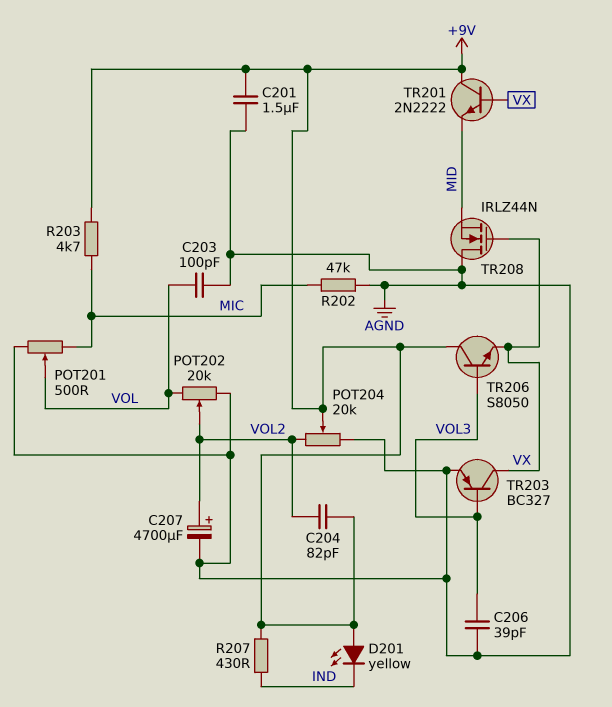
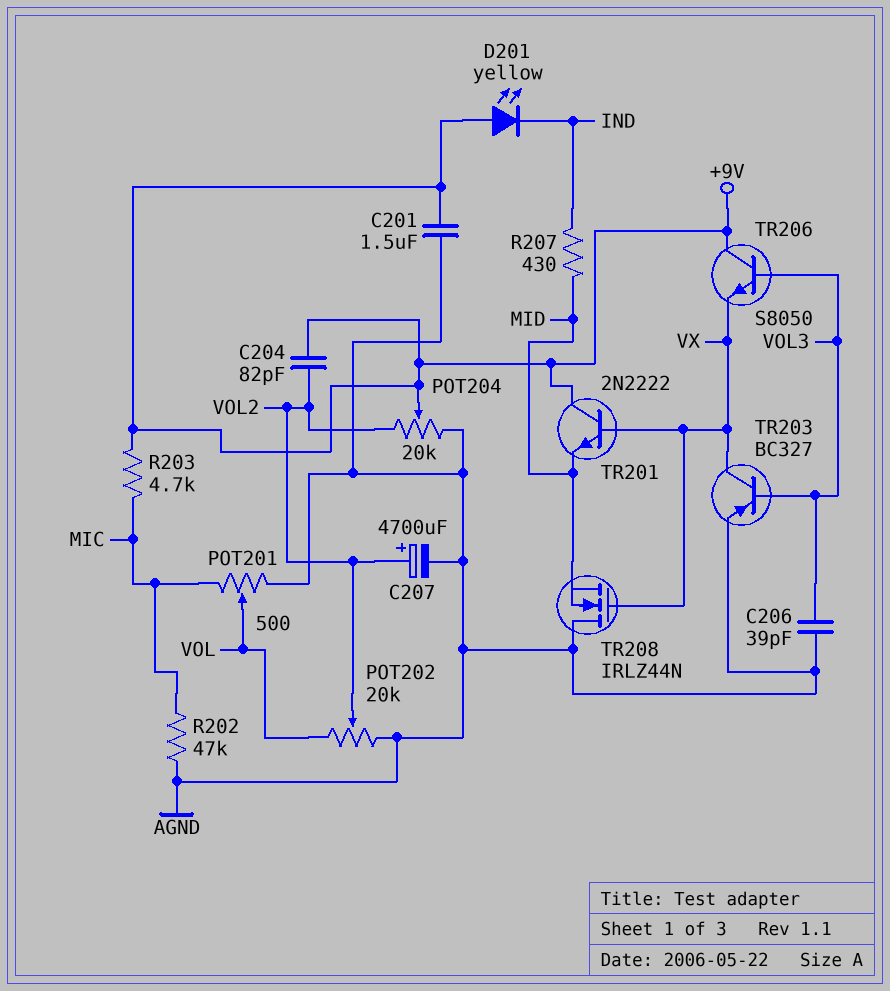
C203: 100pF (AGND, VOL) -> none
R207: 430 (+9V, IND) -> 430 (IND, MID)

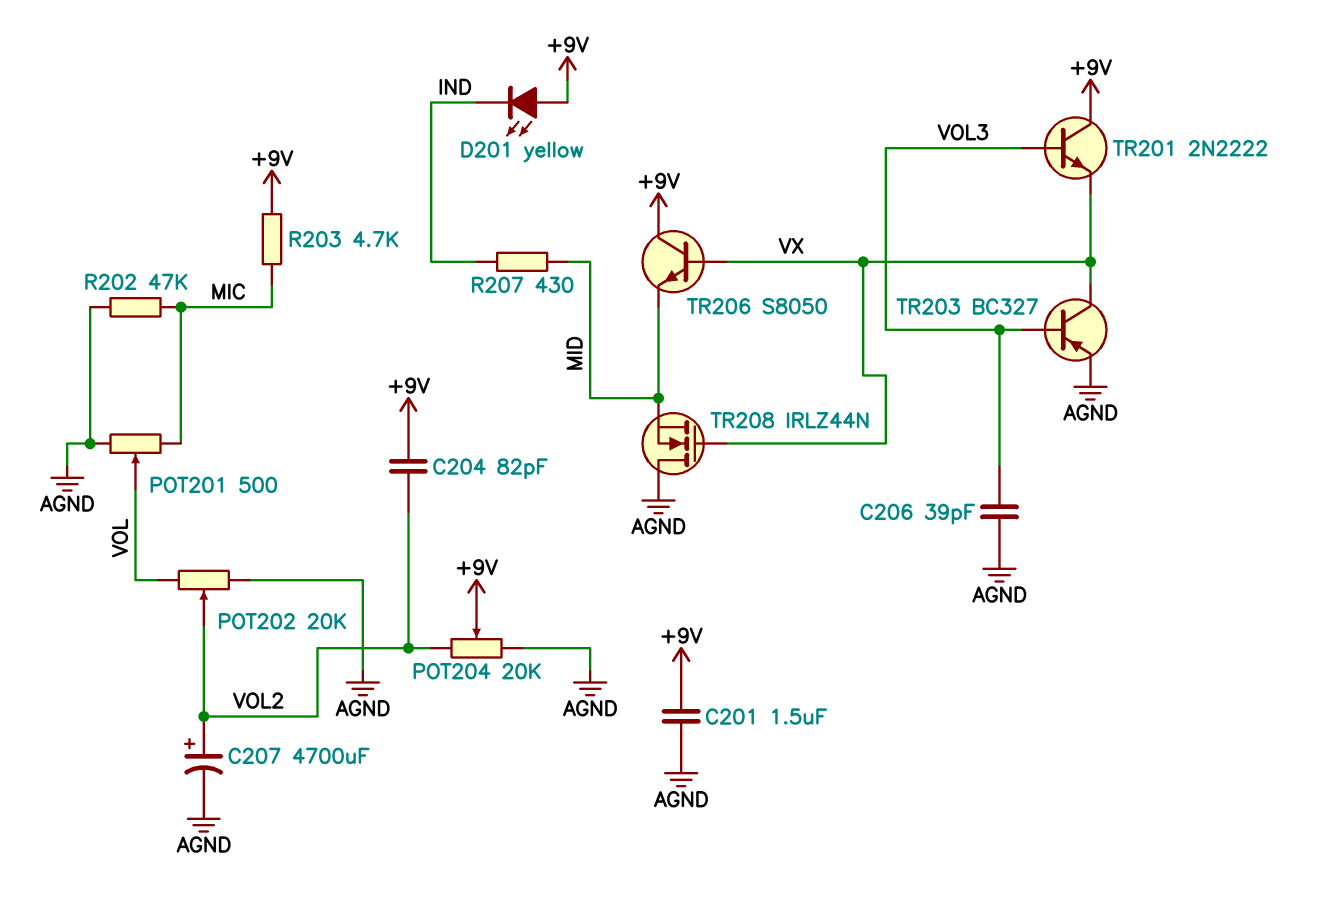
TR201: NPN 2N2222 (B VX, C +9V, E MID) -> NPN 2N2222 (B VOL3, C +9V, E VX)
TR206: NPN S8050 (B VOL3, C +9V, E VX) -> NPN S8050 (B VX, C +9V, E MID)

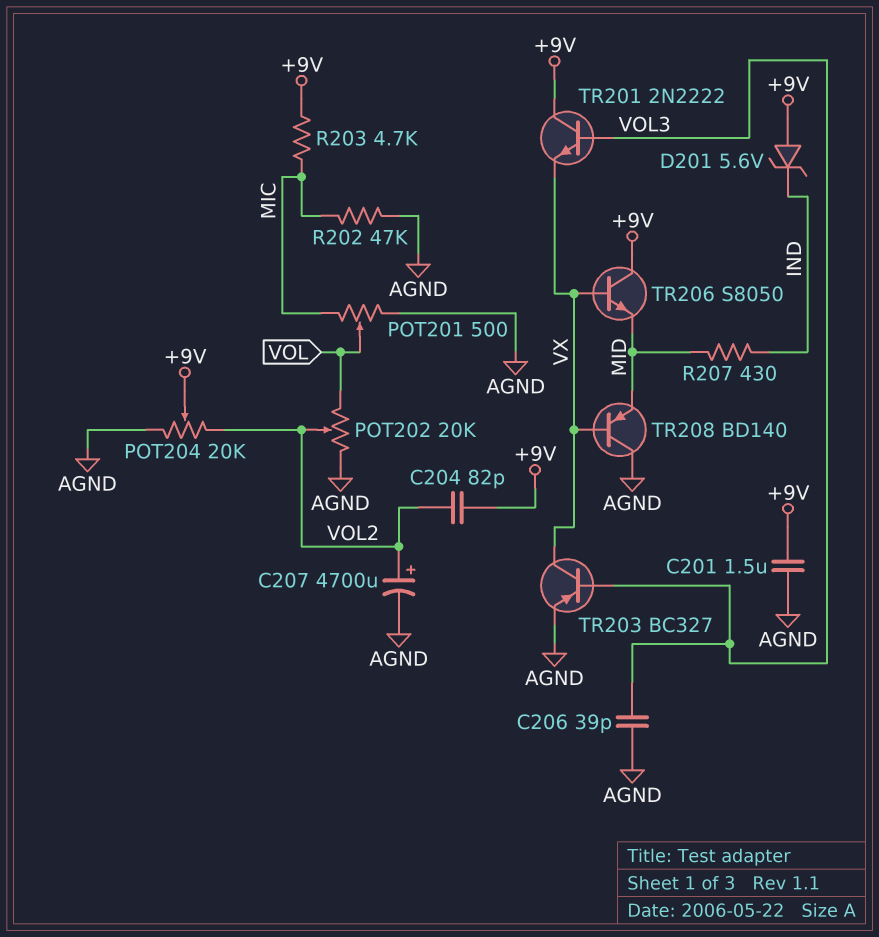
D201: LED yellow (A +9V, K IND) -> zener 5.6V (A +9V, K IND)
TR208: NMOS IRLZ44N (G VX, D AGND, S MID) -> PNP BD140 (B VX, C AGND, E MID)

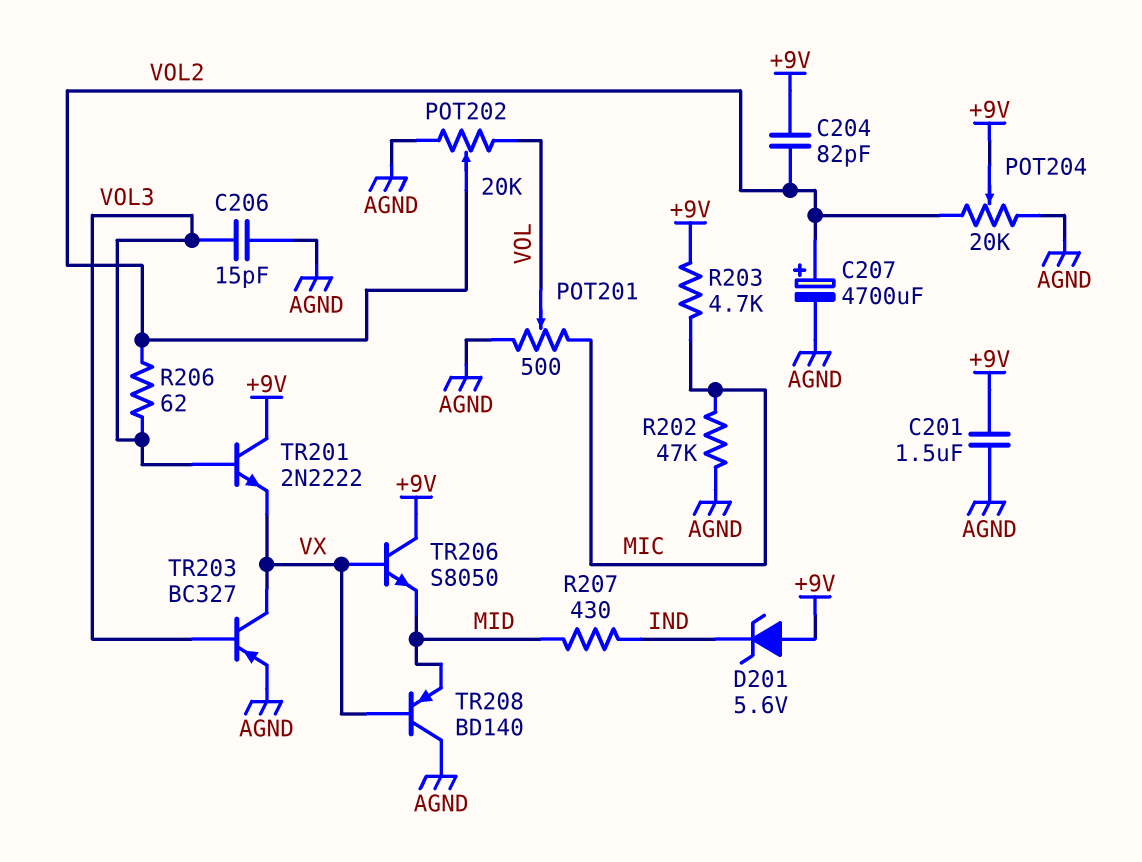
C206: 39pF (AGND, VOL3) -> 15pF (AGND, VOL3)
R206: none -> 62 (VOL2, VOL3)

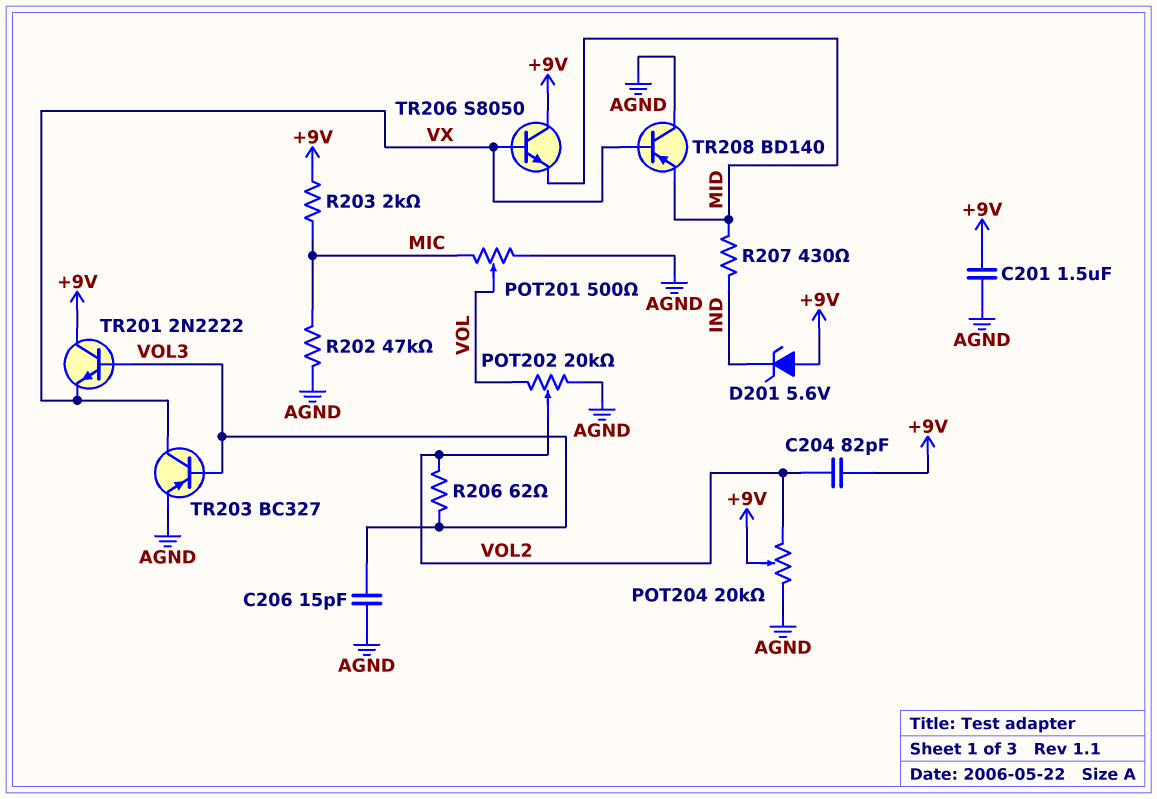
C207: 4700uF (plus VOL2, minus AGND) -> none
R203: 4.7k (+9V, MIC) -> 2k (+9V, MIC)

